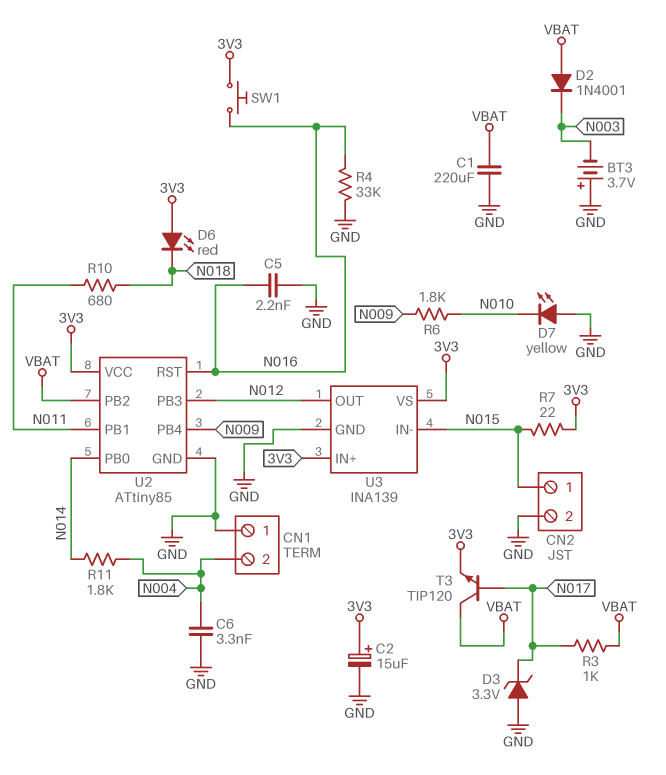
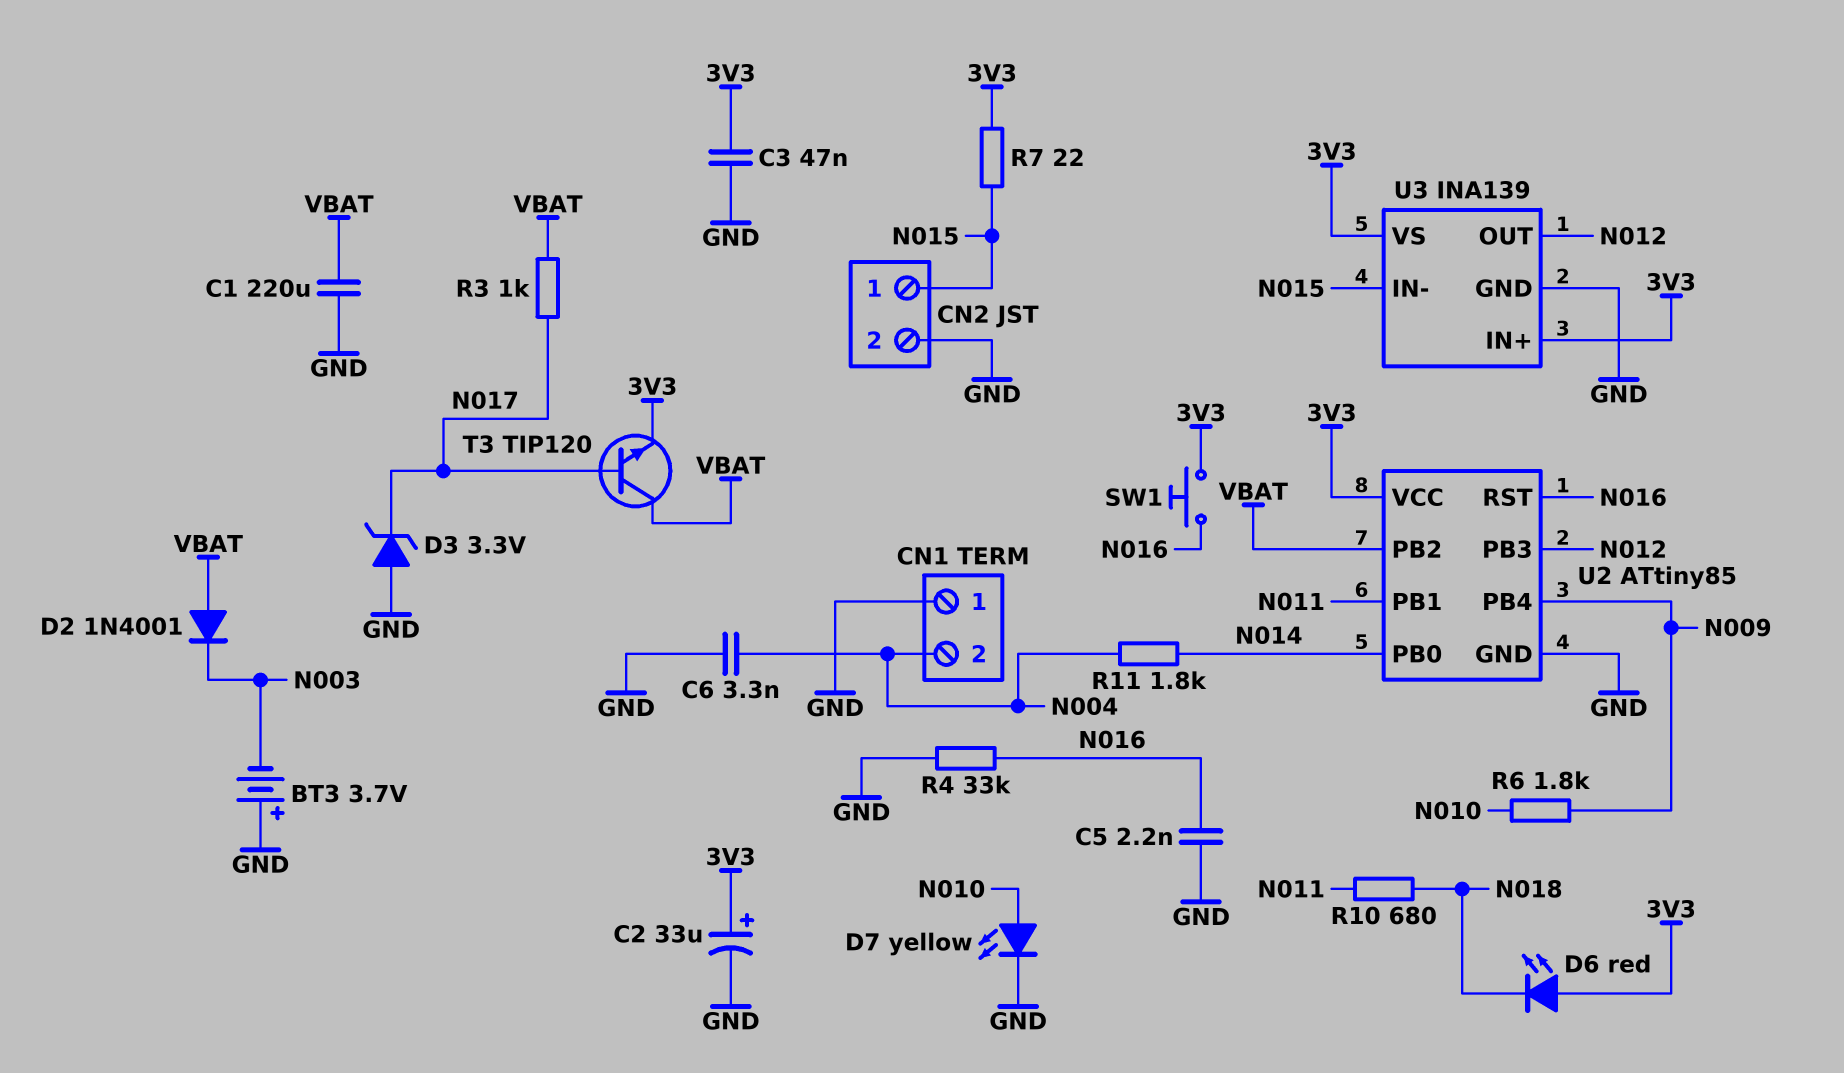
C2: 15uF (plus 3V3, minus GND) -> 33uF (plus 3V3, minus GND)
C3: none -> 47nF (3V3, GND)
D7: LED yellow (A GND, K N010) -> LED yellow (A N010, K GND)

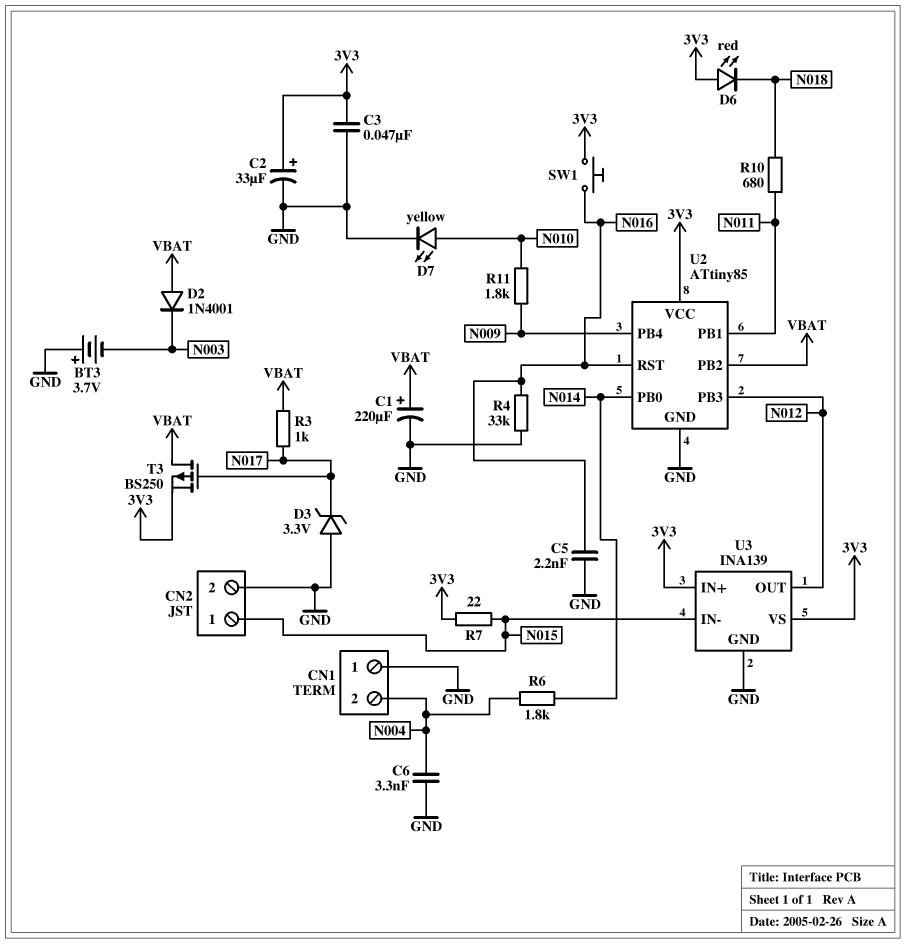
C1: 220uF (GND, VBAT) -> 220uF (plus VBAT, minus GND)
R6: 1.8k (N009, N010) -> 1.8k (N004, N014)
R11: 1.8k (N004, N014) -> 1.8k (N009, N010)
T3: NPN TIP120 (B N017, C VBAT, E 3V3) -> PMOS BS250 (G N017, D VBAT, S 3V3)

